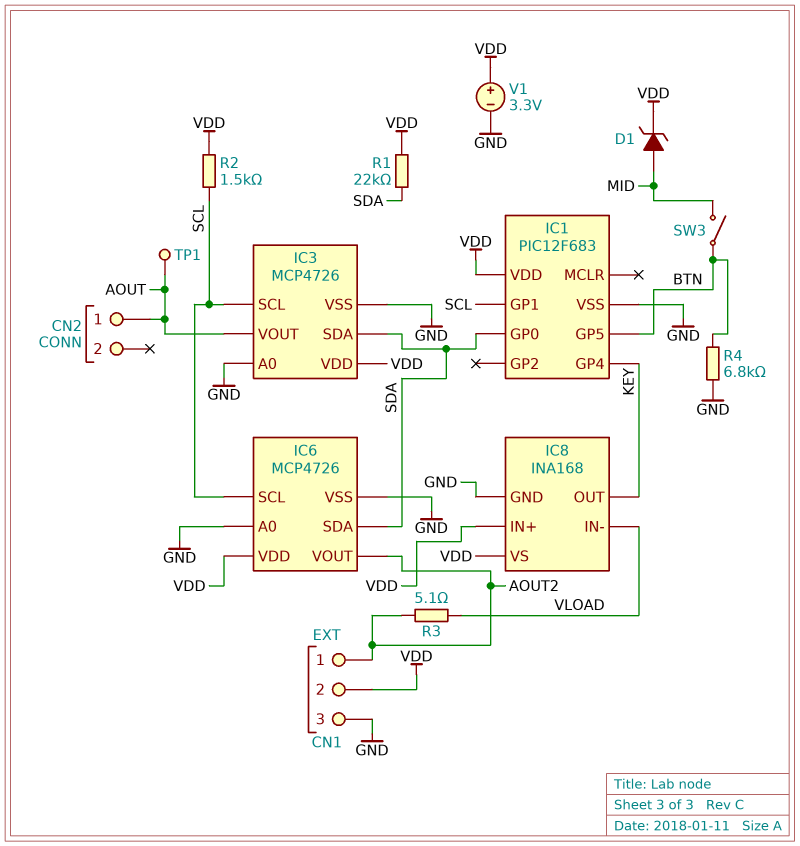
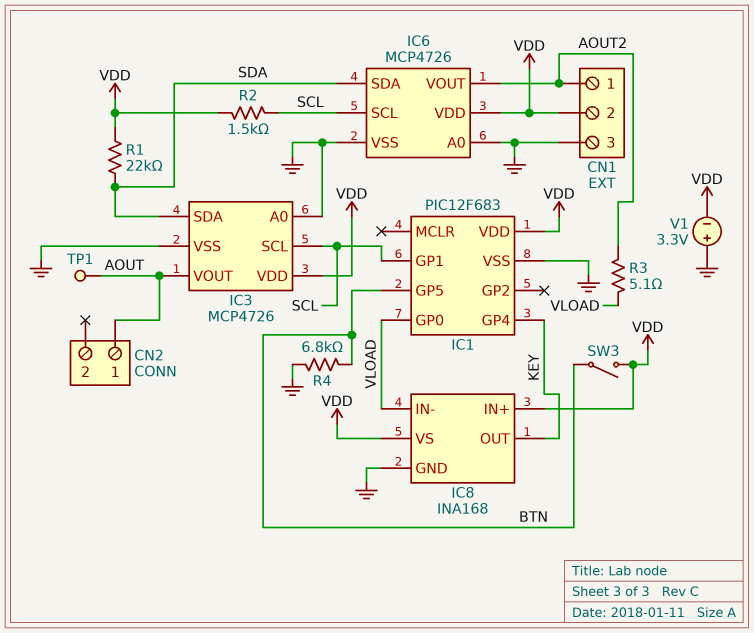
D1: zener (A MID, K VDD) -> none
IC1 pin GP0: SDA -> VLOAD
SW3: switch (BTN, MID) -> switch (BTN, VDD)
V1: 3.3V (plus VDD, minus GND) -> 3.3V (plus GND, minus VDD)

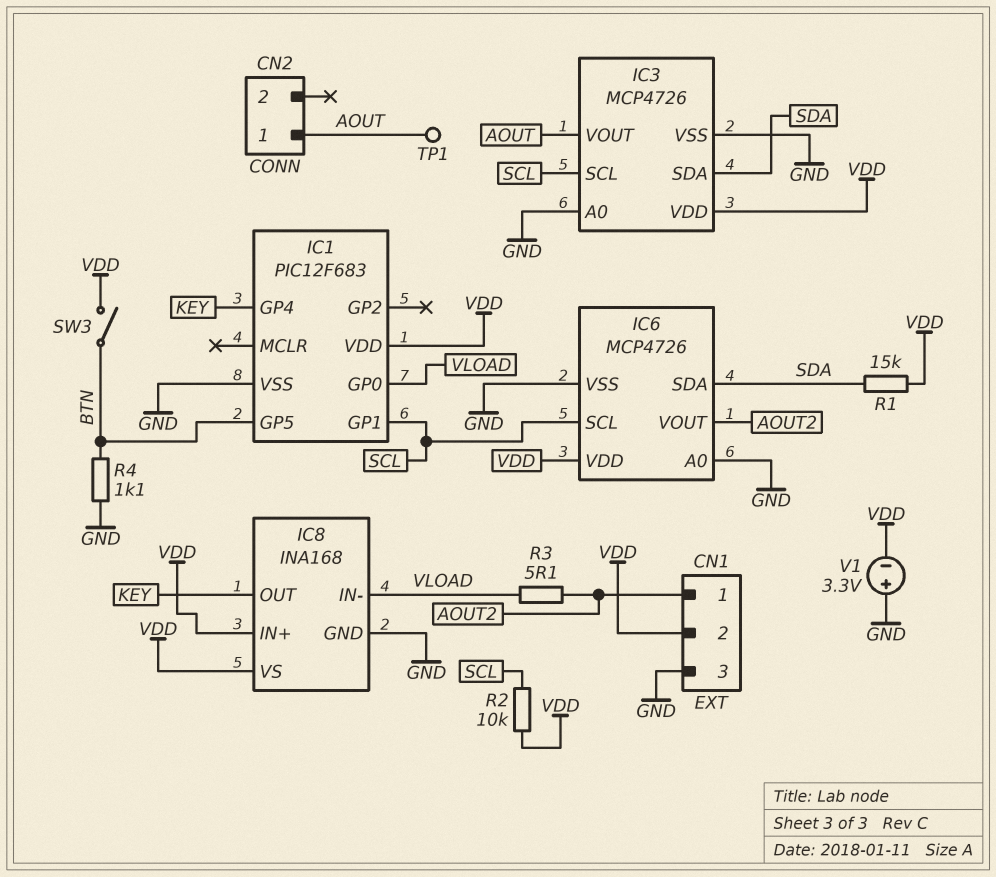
R1: 22k (SDA, VDD) -> 15k (SDA, VDD)
R2: 1.5k (SCL, VDD) -> 10k (SCL, VDD)
R4: 6.8k (BTN, GND) -> 1.1k (BTN, GND)

